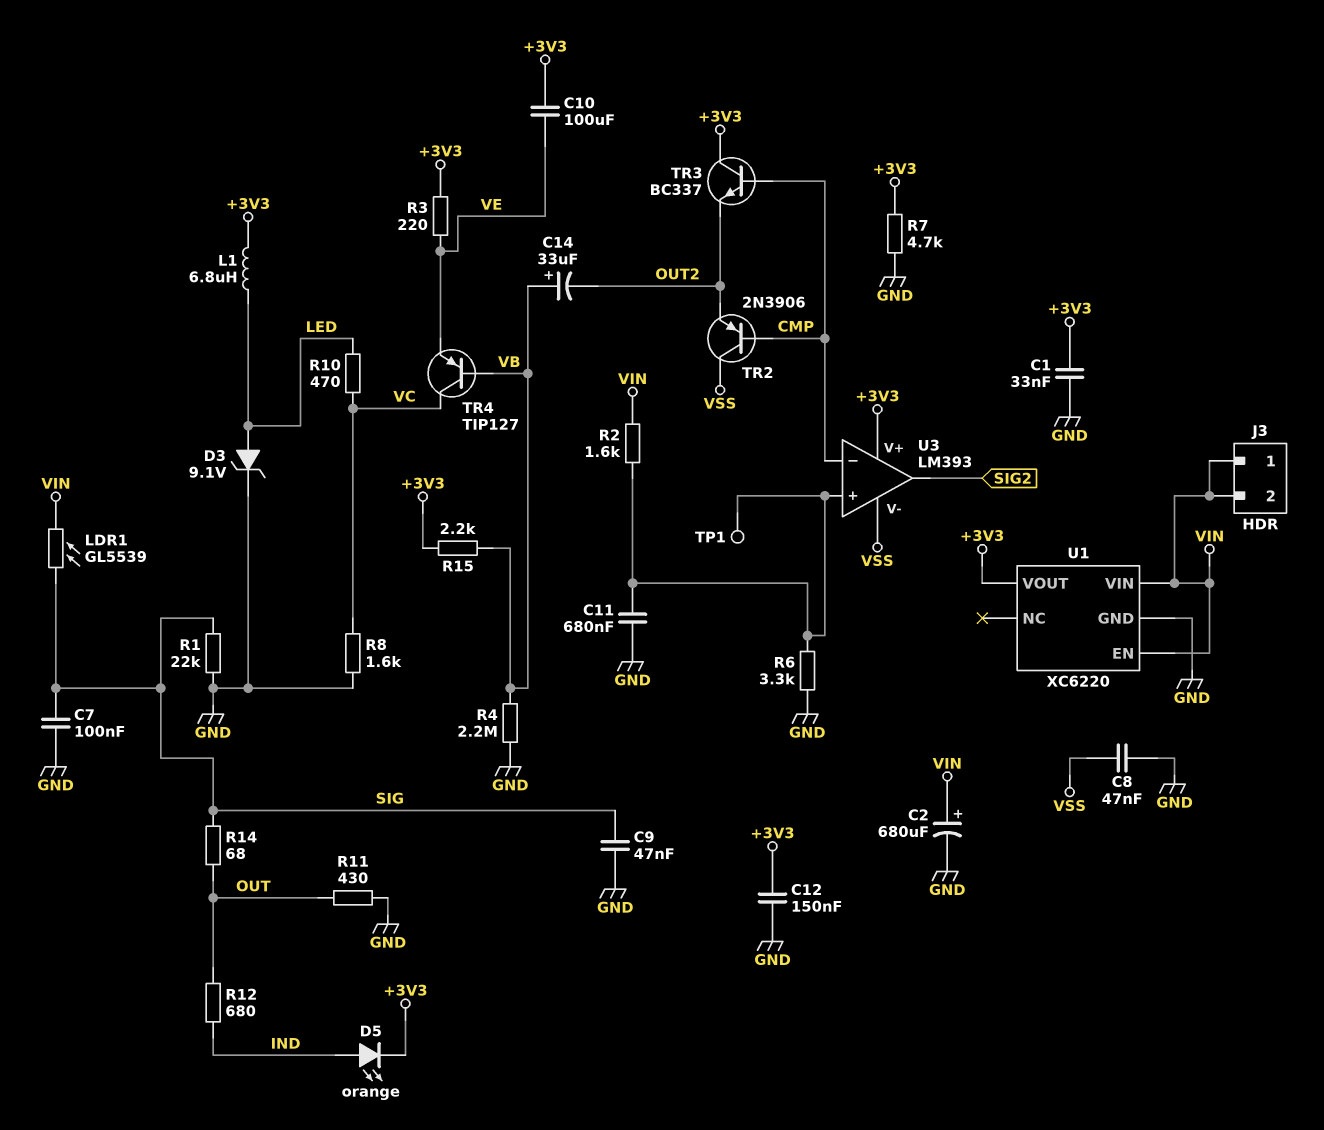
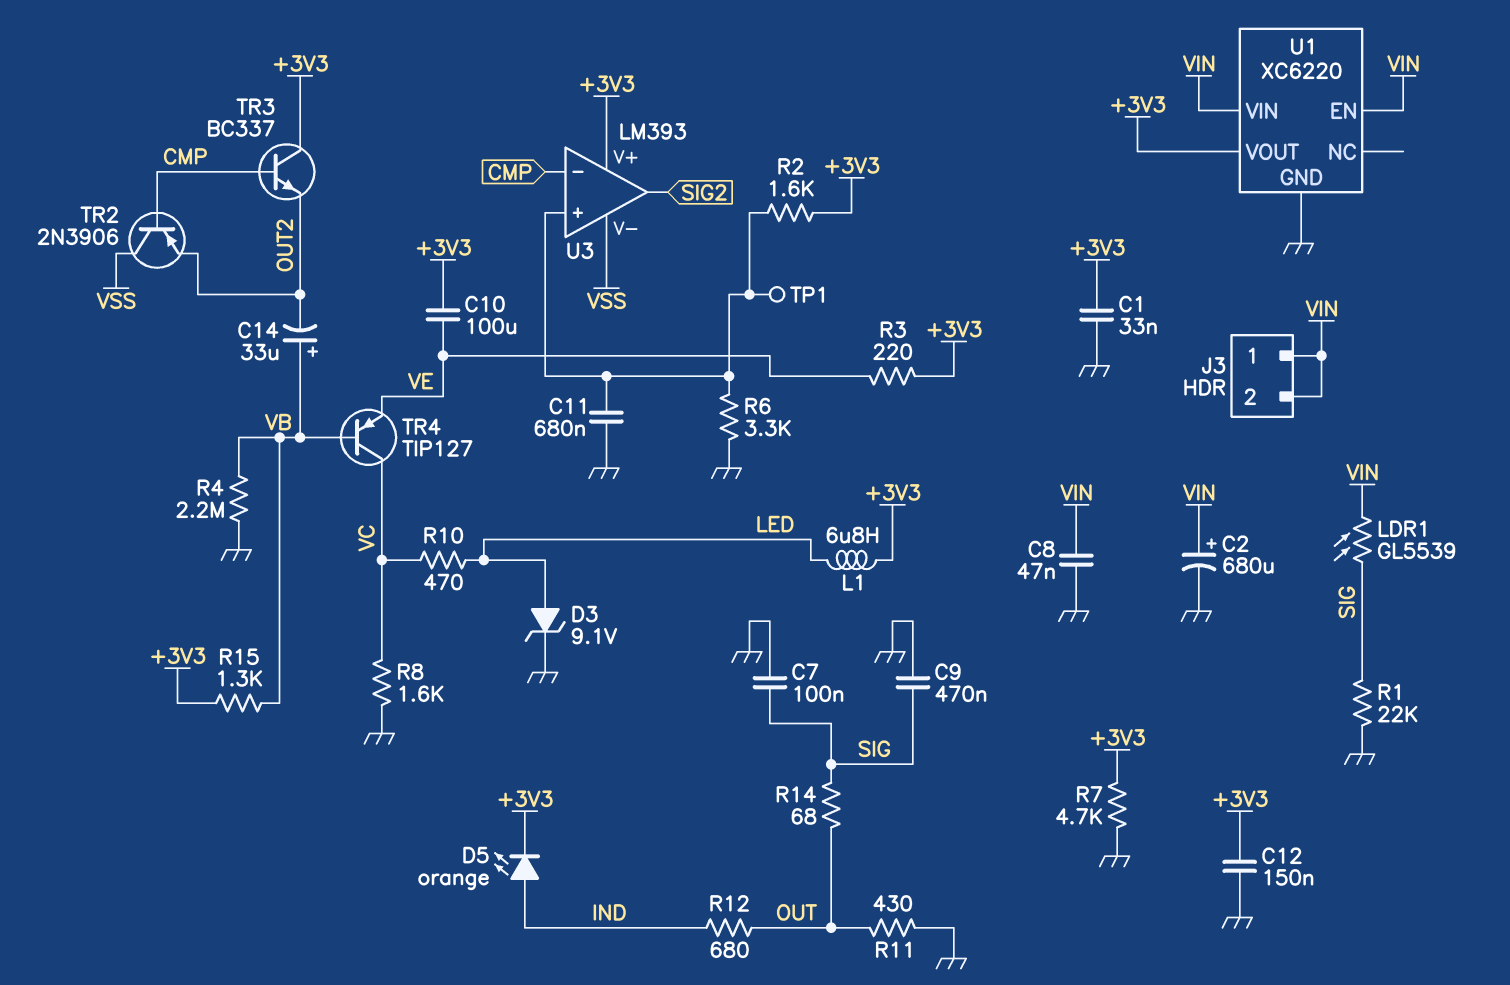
C8: 47nF (GND, VSS) -> 47nF (GND, VIN)
C9: 47nF (GND, SIG) -> 470nF (GND, SIG)
R2: 1.6k (U3/in+, VIN) -> 1.6k (+3V3, U3/in+)
R15: 2.2k (+3V3, VB) -> 1.3k (+3V3, VB)

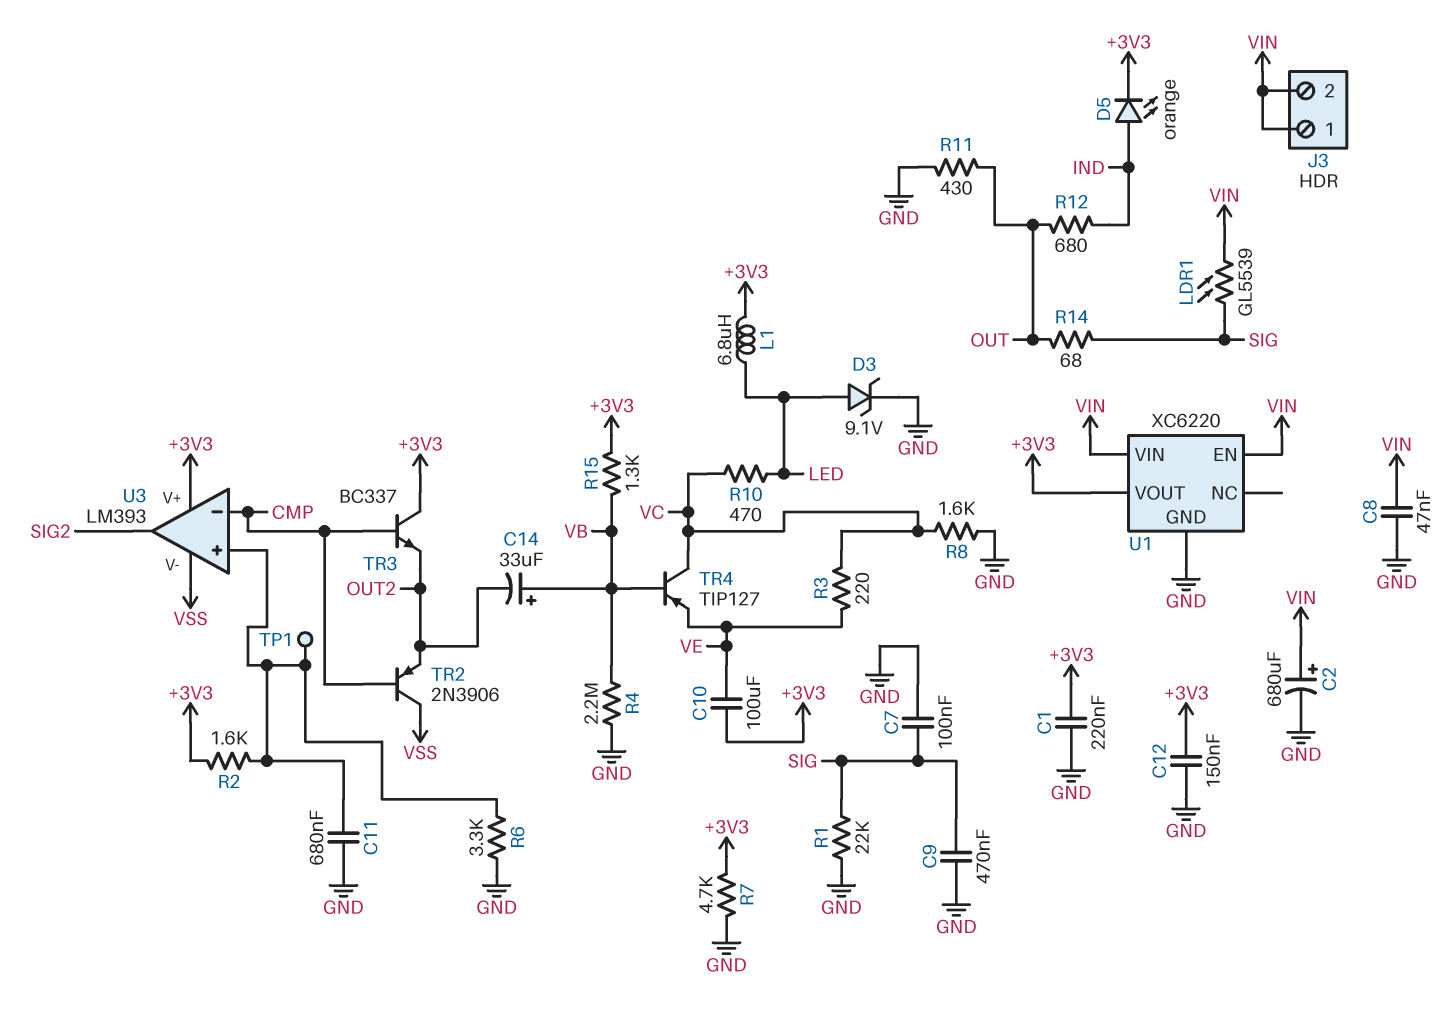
C1: 33nF (+3V3, GND) -> 220nF (+3V3, GND)
R3: 220 (+3V3, VE) -> 220 (VC, VE)

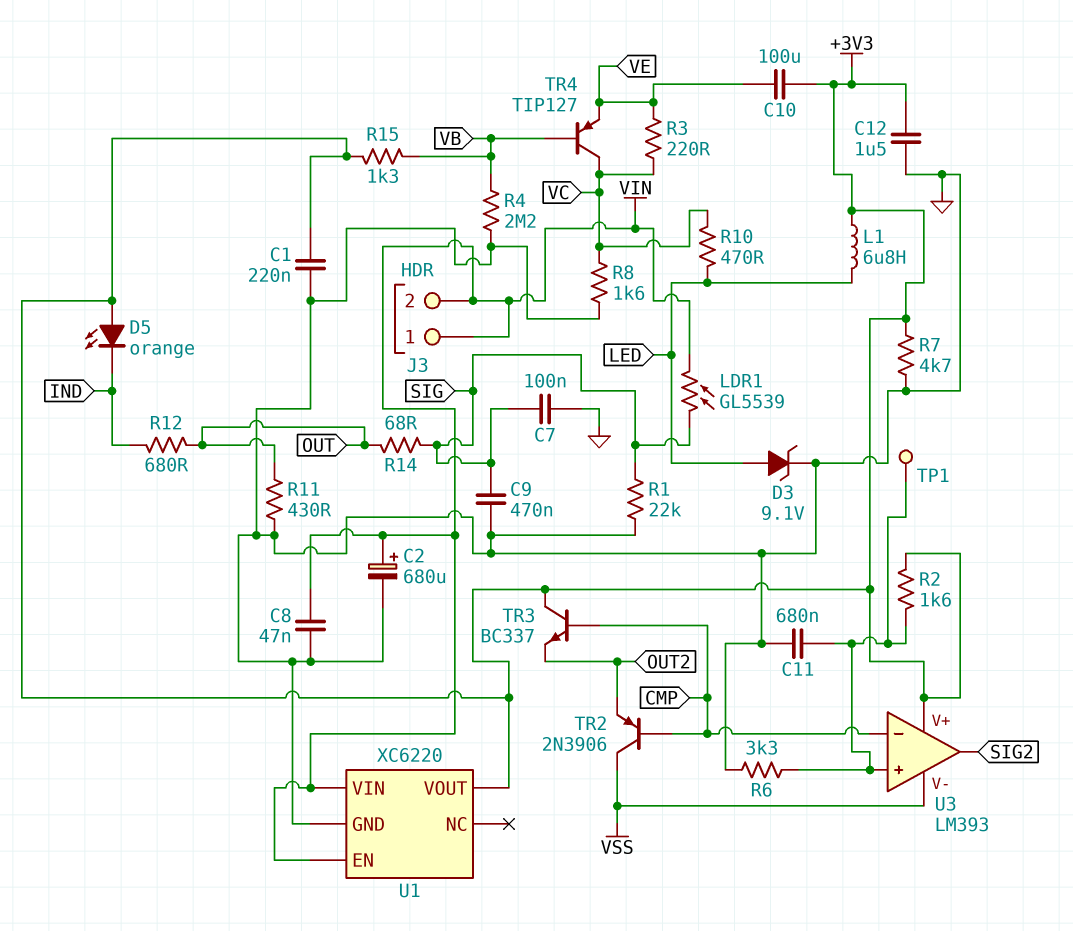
C12: 150nF (+3V3, GND) -> 1.5uF (+3V3, GND)
C14: 33uF (plus VB, minus OUT2) -> none
D5: LED orange (A IND, K +3V3) -> LED orange (A +3V3, K IND)

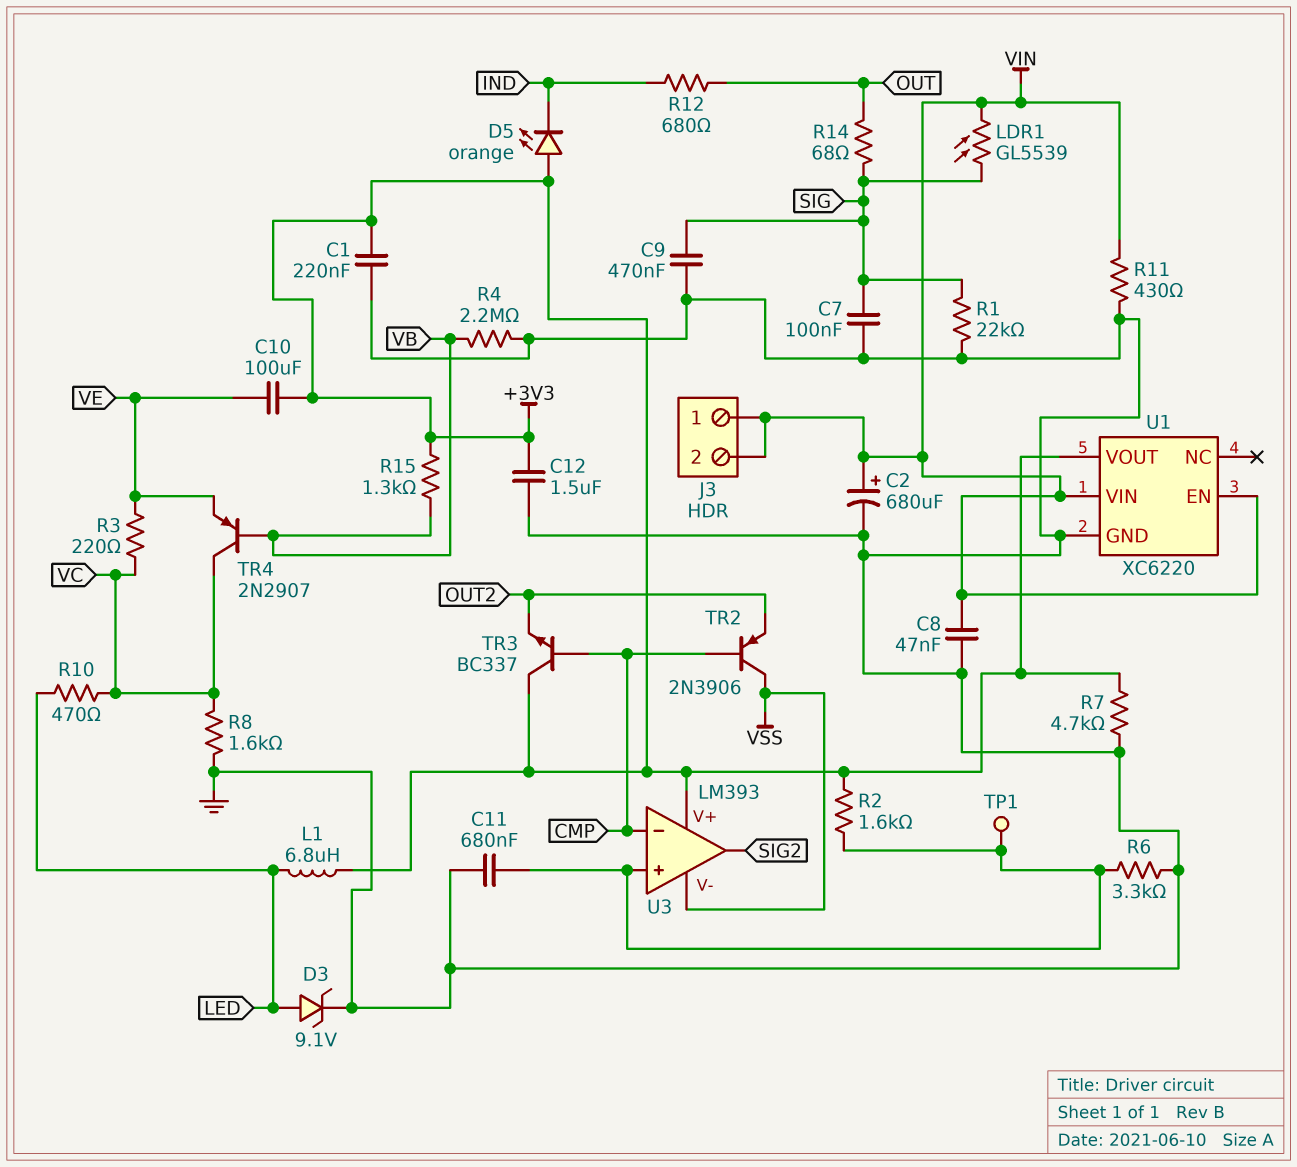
R11: 430 (GND, OUT) -> 430 (GND, VIN)
TR4: PNP TIP127 (B VB, C VC, E VE) -> PNP 2N2907 (B VB, C VC, E VE)

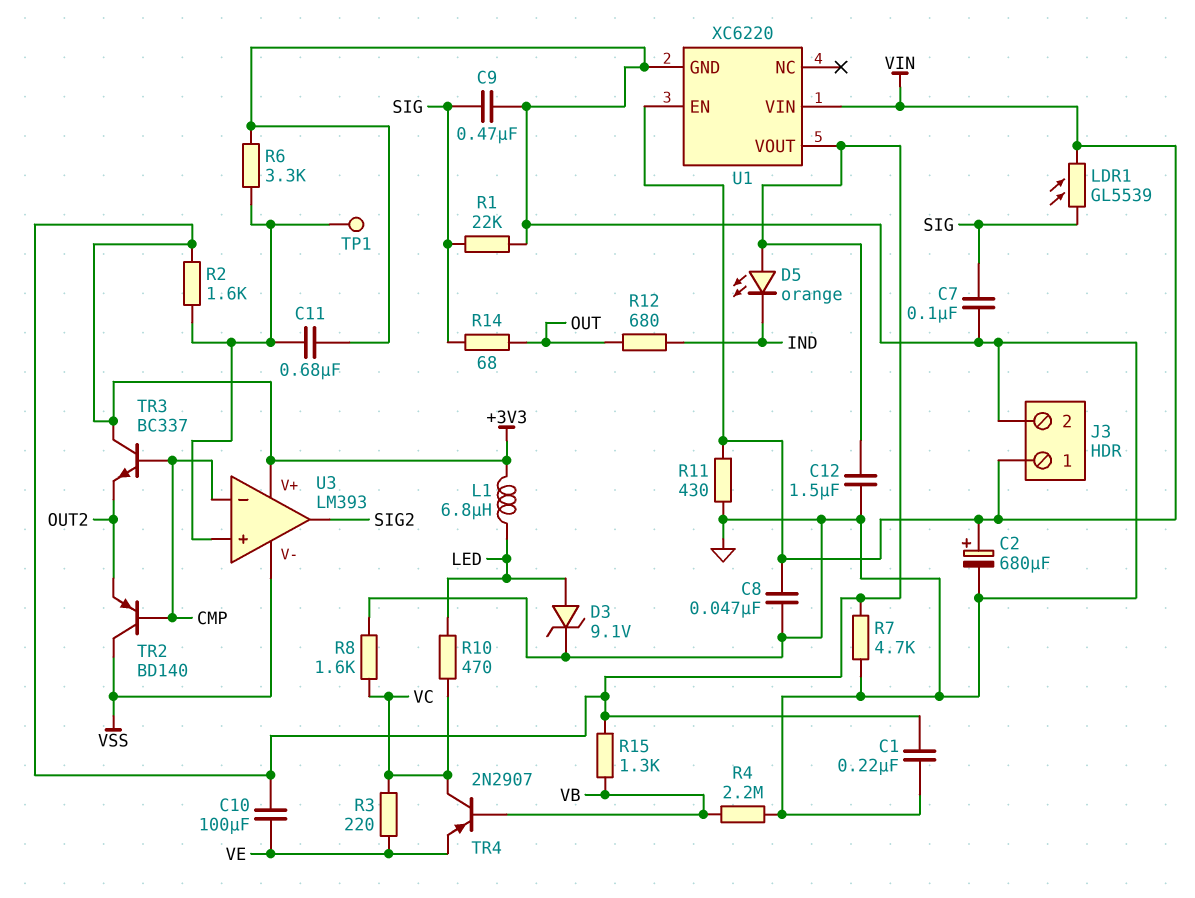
J3 pin 2: VIN -> GND
TR2: PNP 2N3906 (B CMP, C VSS, E OUT2) -> PNP BD140 (B CMP, C VSS, E OUT2)

